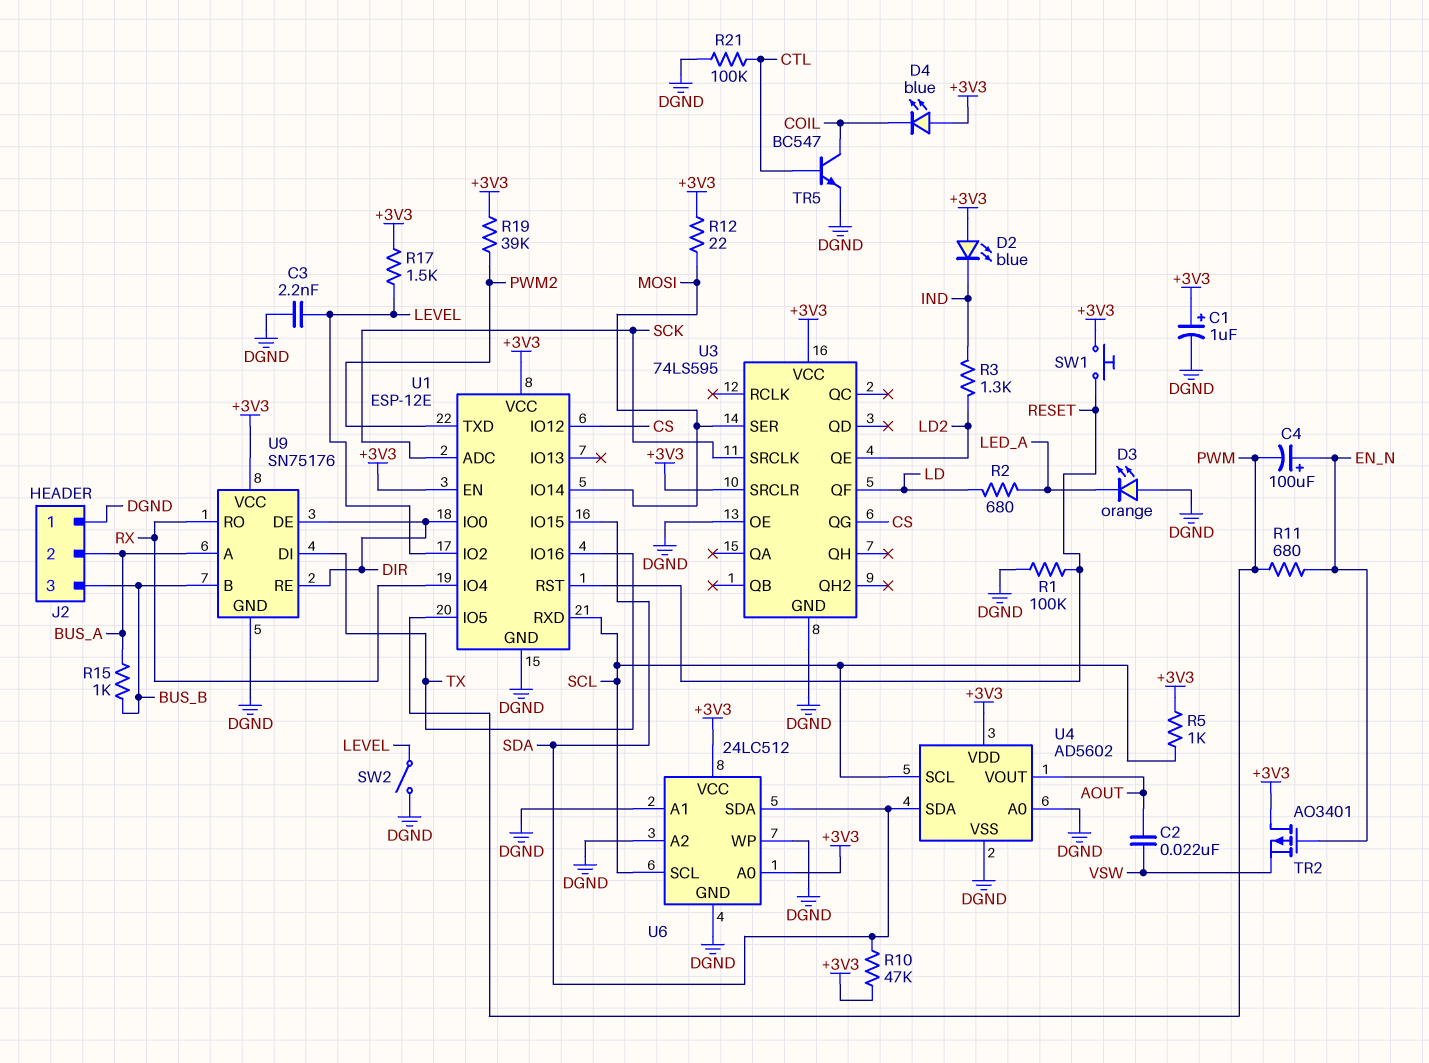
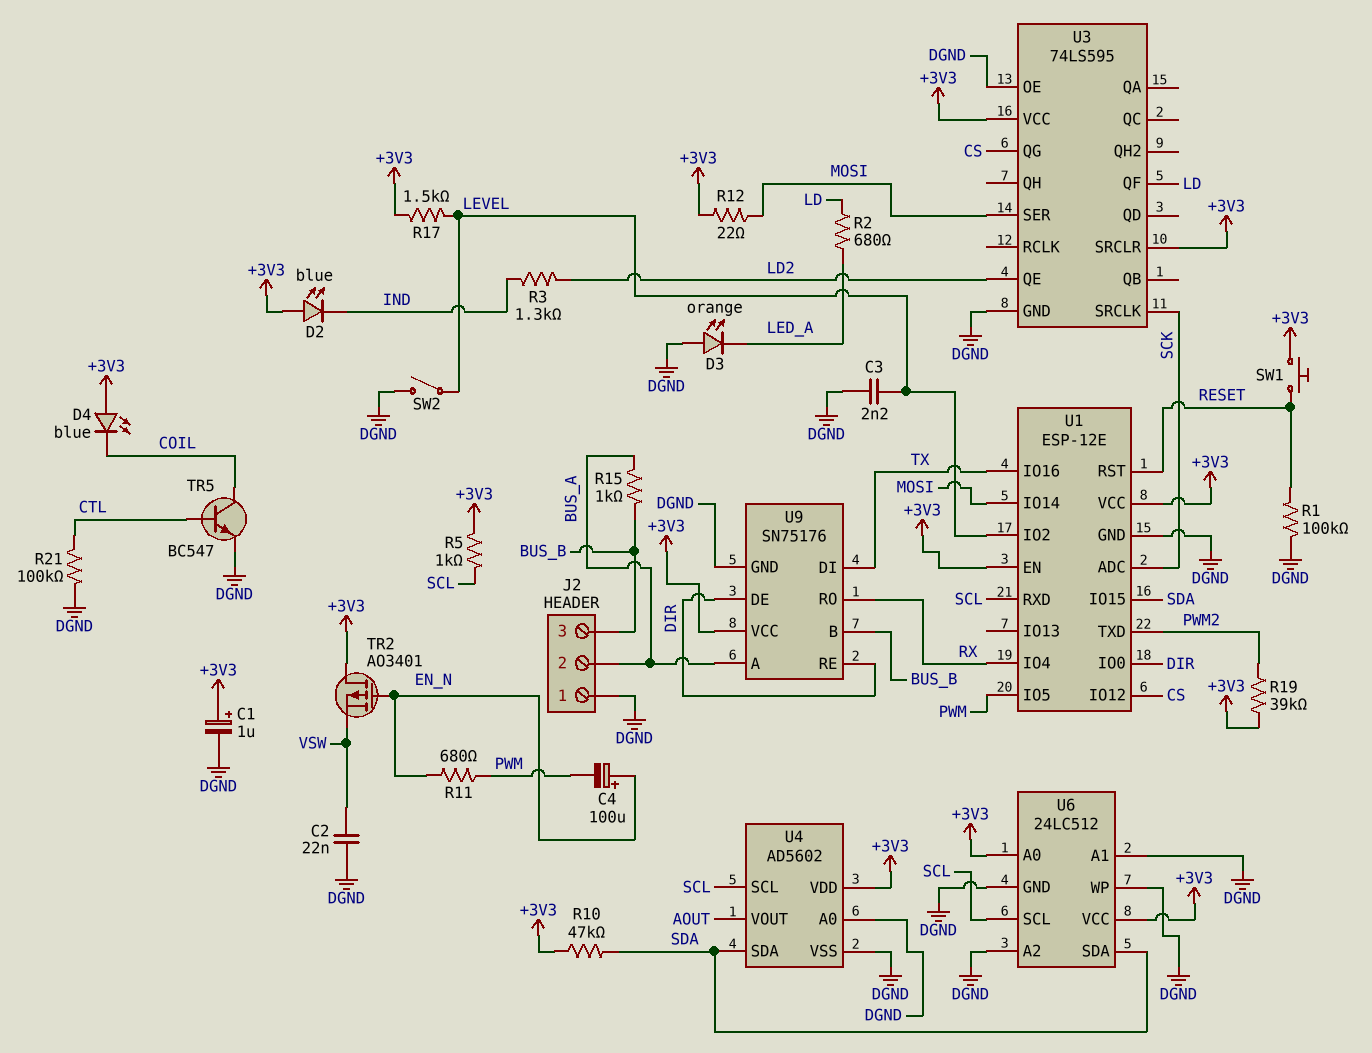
C2: 22nF (AOUT, VSW) -> 22nF (DGND, VSW)

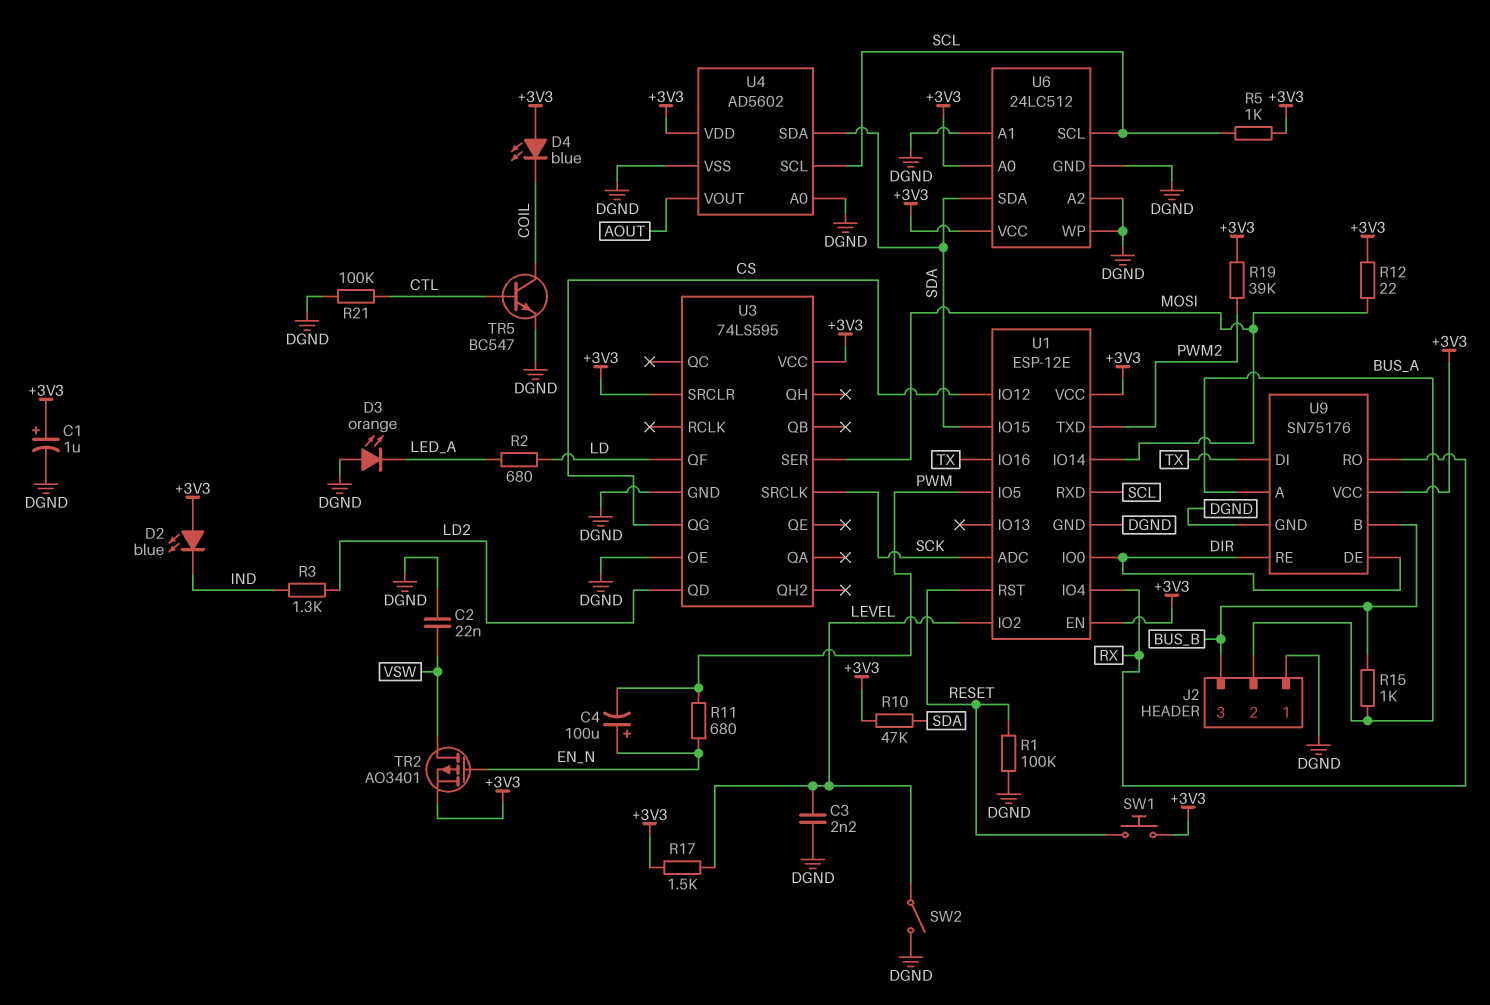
TR2: PMOS AO3401 (G EN_N, D +3V3, S VSW) -> PMOS AO3401 (G EN_N, D VSW, S +3V3)
U3 pin QD: none -> LD2
U3 pin QE: LD2 -> none

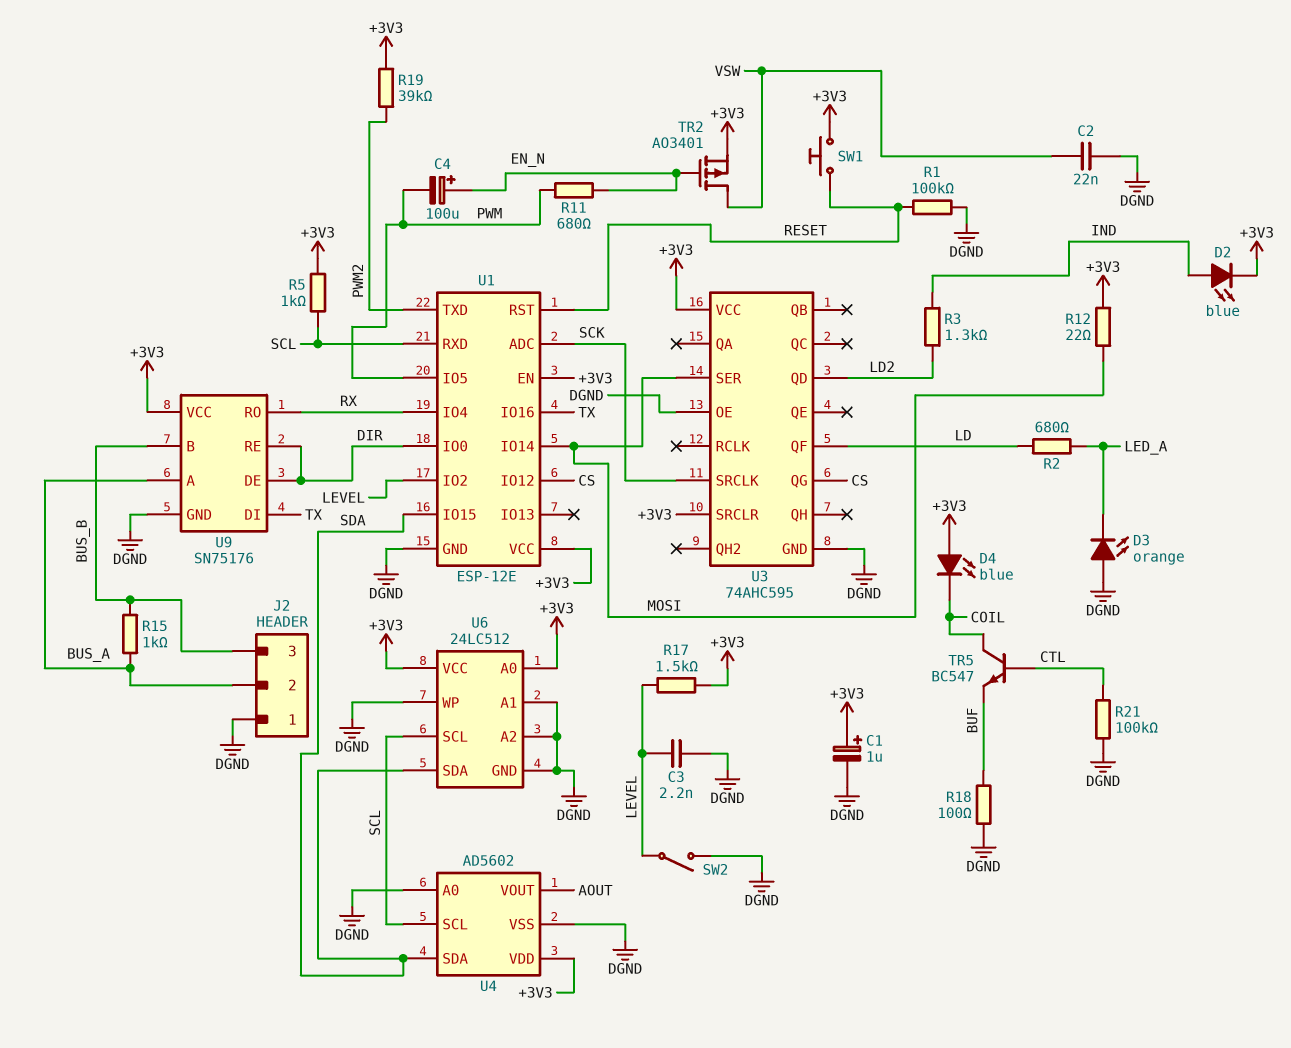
D2: LED blue (A +3V3, K IND) -> LED blue (A IND, K +3V3)
R10: 47k (+3V3, SDA) -> none
R18: none -> 100 (BUF, DGND)
TR5: NPN BC547 (B CTL, C COIL, E DGND) -> NPN BC547 (B CTL, C COIL, E BUF)
U3: 74LS595 -> 74AHC595

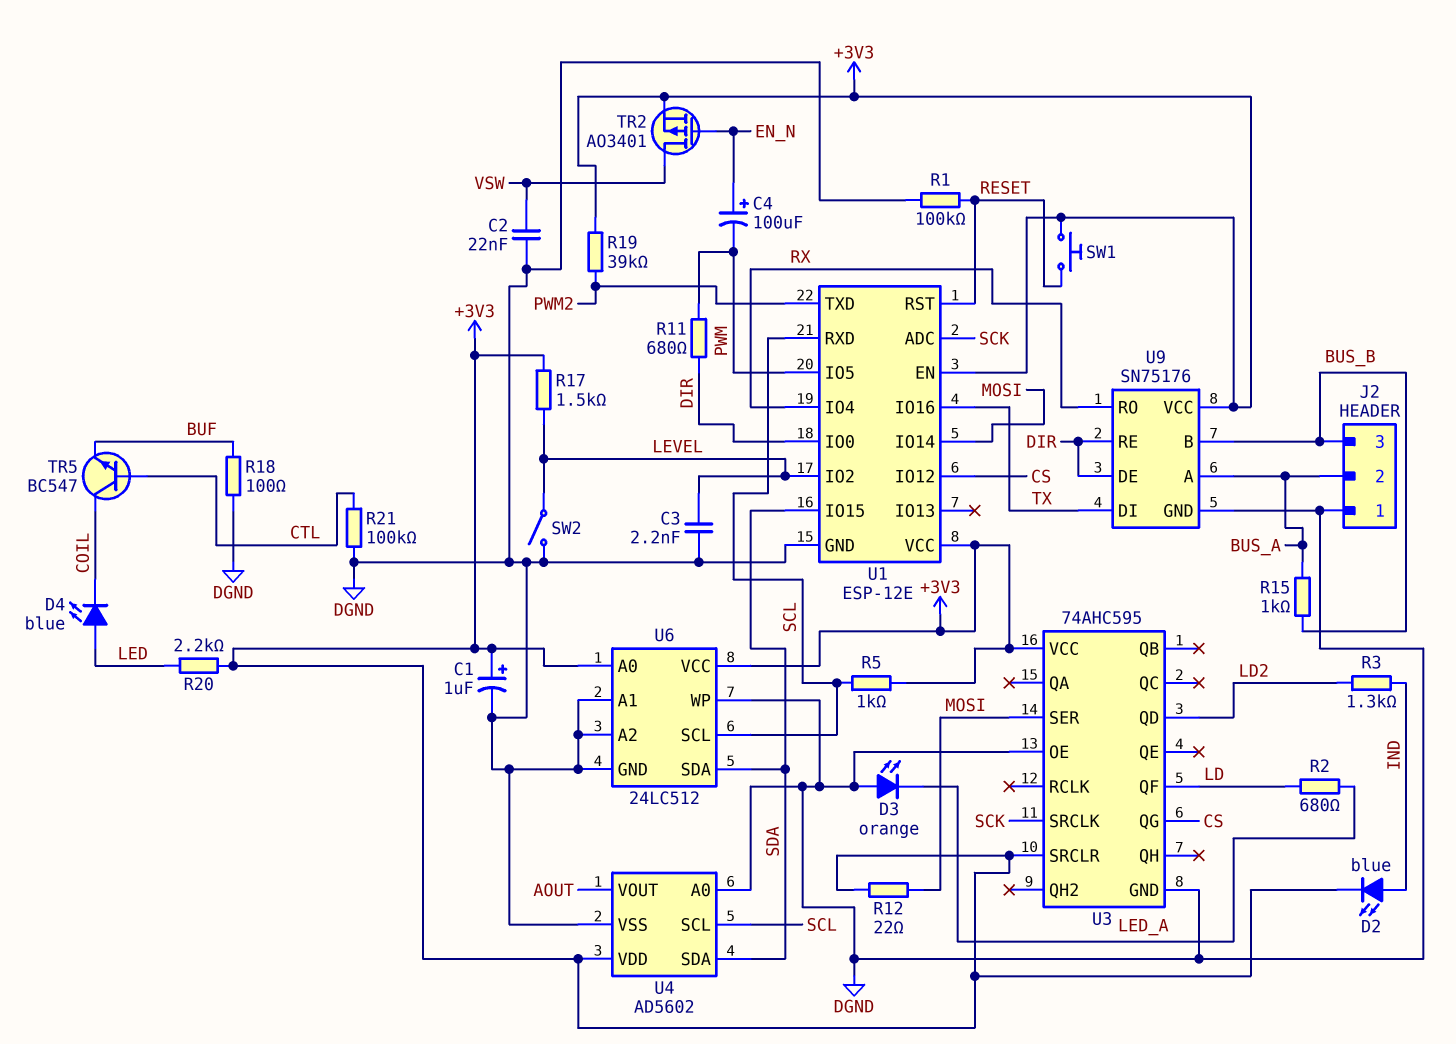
D4: LED blue (A +3V3, K COIL) -> LED blue (A LED, K COIL)
R11: 680 (EN_N, PWM) -> 680 (DIR, PWM)
R20: none -> 2.2k (+3V3, LED)

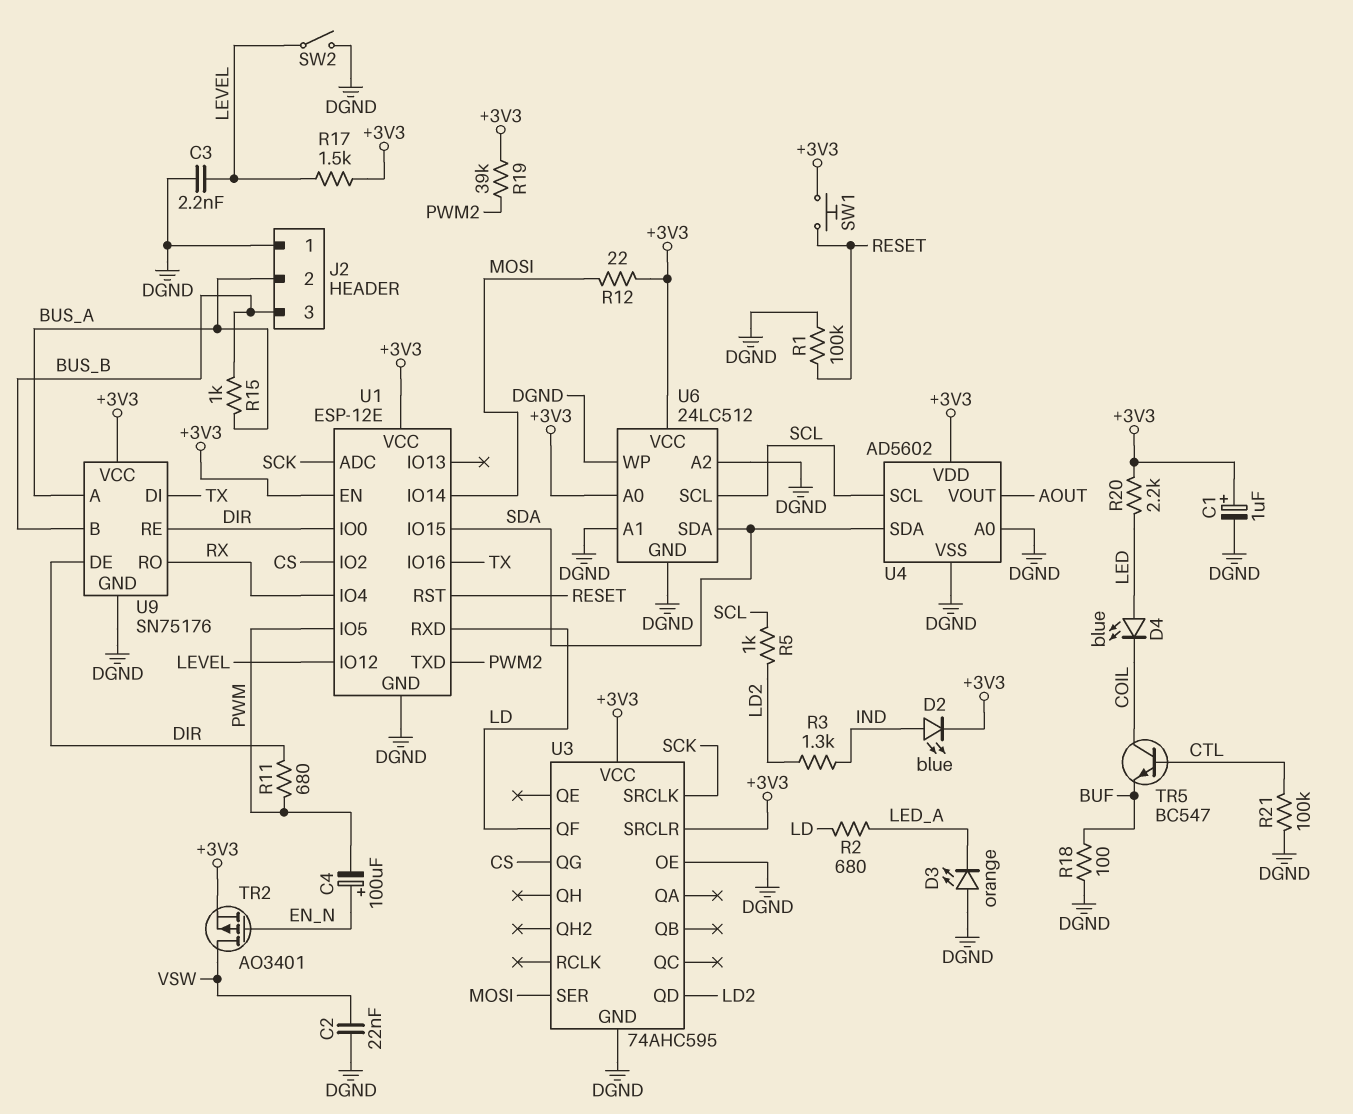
R5: 1k (+3V3, SCL) -> 1k (LD2, SCL)
U1 pin IO2: LEVEL -> CS
U1 pin IO12: CS -> LEVEL
U1 pin RXD: SCL -> LD

